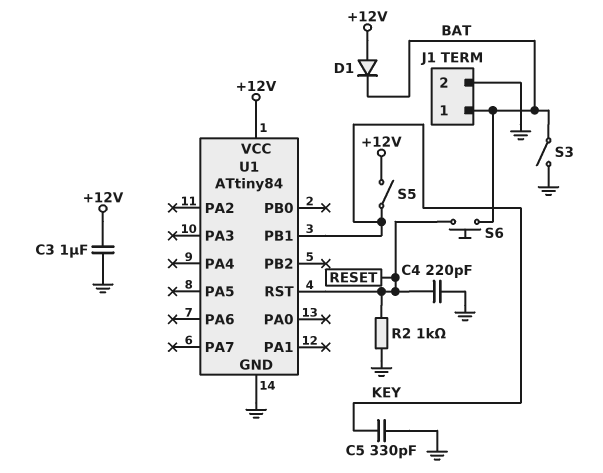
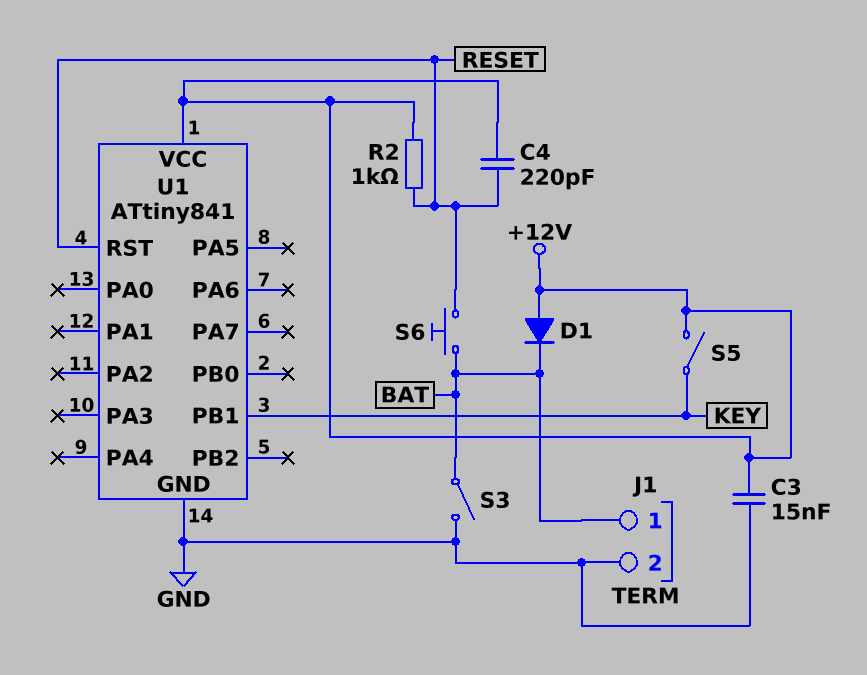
C3: 1uF (+12V, GND) -> 15nF (+12V, GND)
C4: 220pF (GND, RESET) -> 220pF (+12V, RESET)
C5: 330pF (GND, KEY) -> none
R2: 1k (GND, RESET) -> 1k (+12V, RESET)
U1: ATtiny84 -> ATtiny841

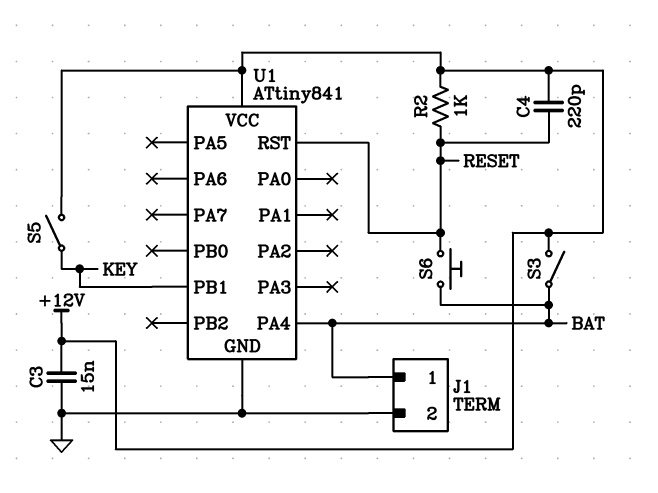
D1: diode (A +12V, K BAT) -> none
S3: switch (BAT, GND) -> switch (+12V, BAT)
U1 pin PA4: none -> BAT

